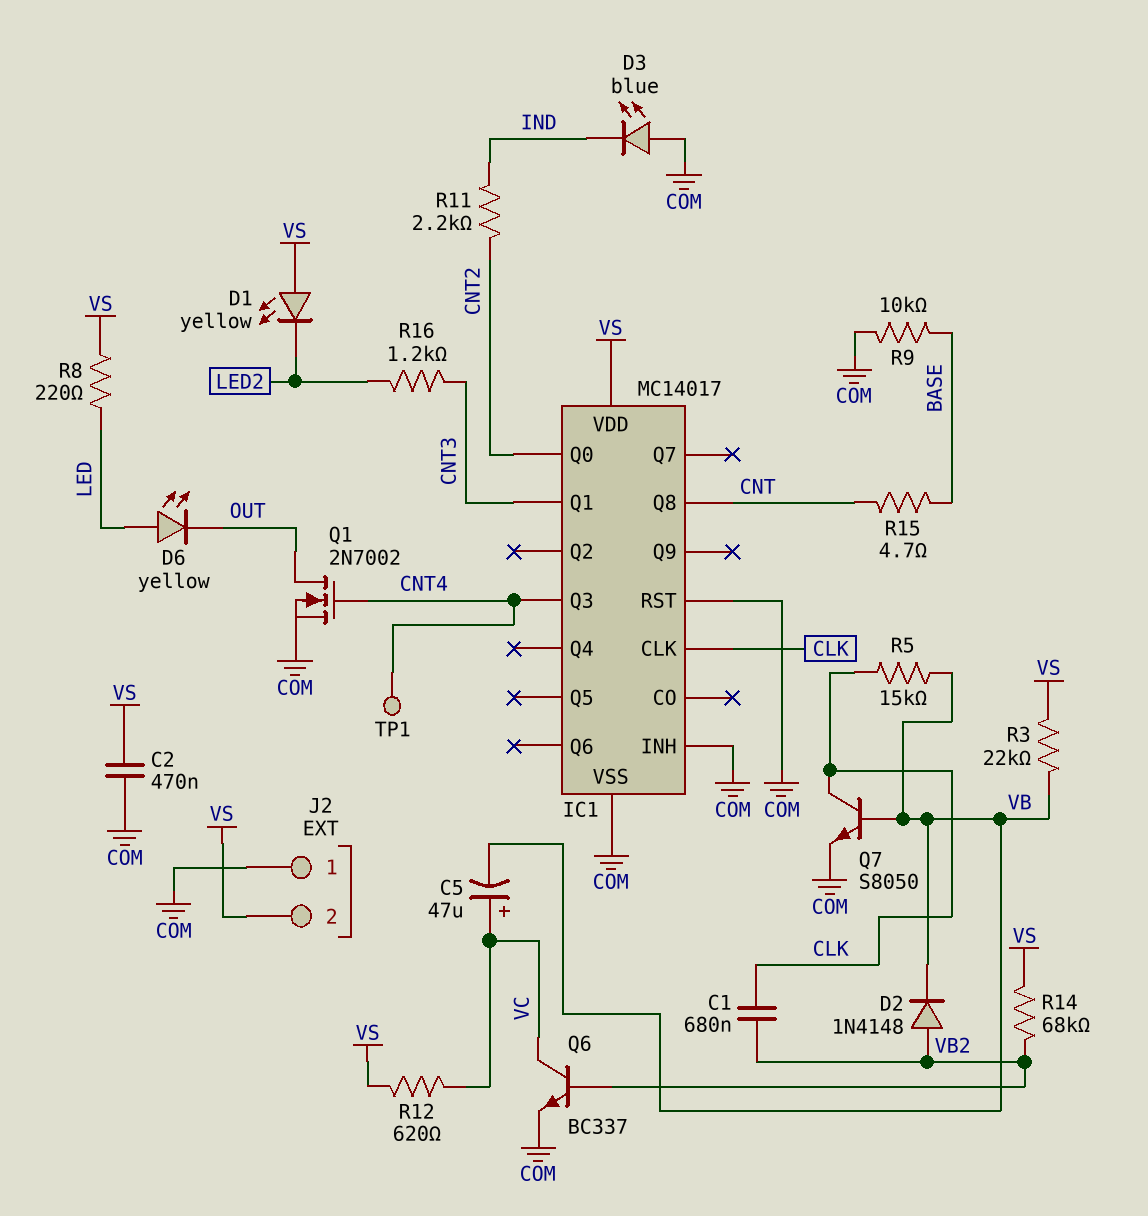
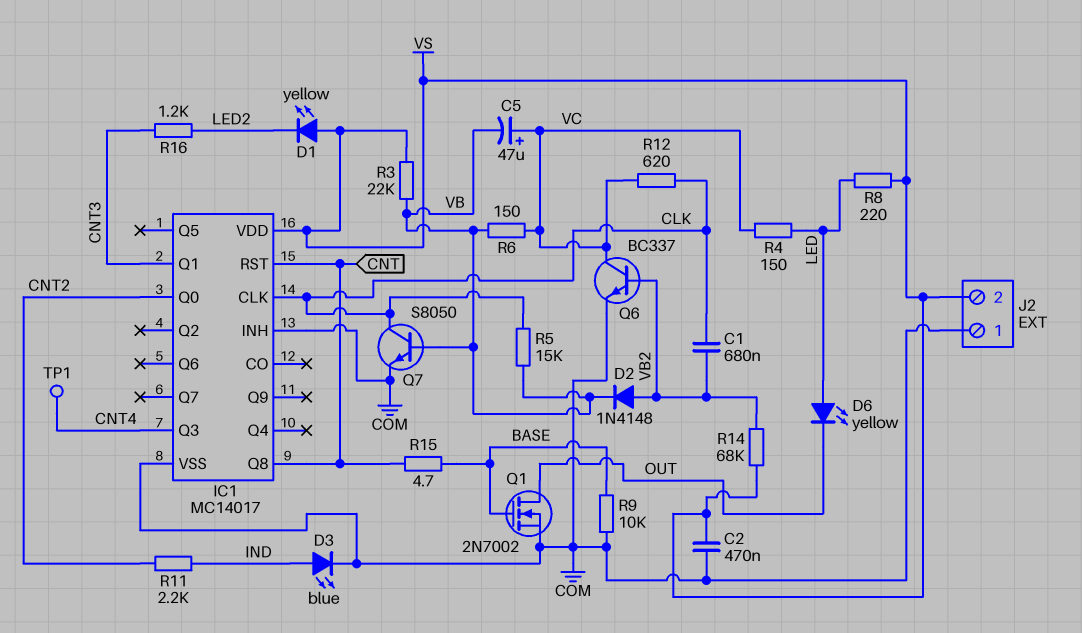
D3: LED blue (A COM, K IND) -> LED blue (A IND, K COM)
IC1 pin RST: COM -> CNT
Q1: NMOS 2N7002 (G CNT4, D OUT, S COM) -> NMOS 2N7002 (G BASE, D OUT, S COM)
R4: none -> 150 (LED, VC)
R6: none -> 150 (VB, VC)
R12: 620 (VC, VS) -> 620 (CLK, VC)

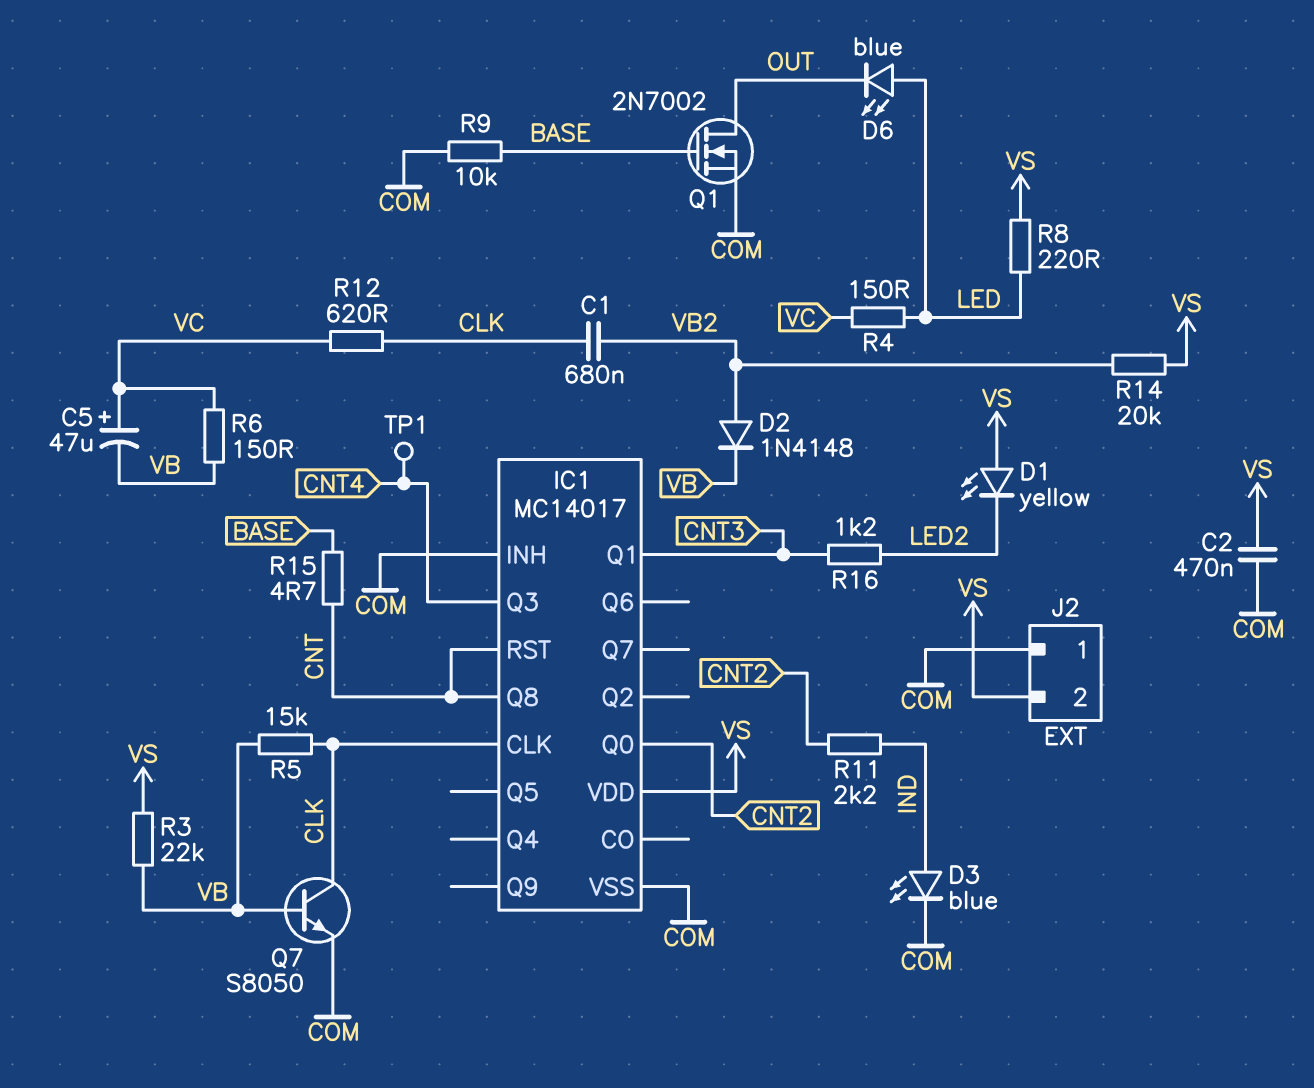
D6: LED yellow (A LED, K OUT) -> LED blue (A LED, K OUT)
Q6: NPN BC337 (B VB2, C VC, E COM) -> none
R14: 68k (VB2, VS) -> 20k (VB2, VS)

